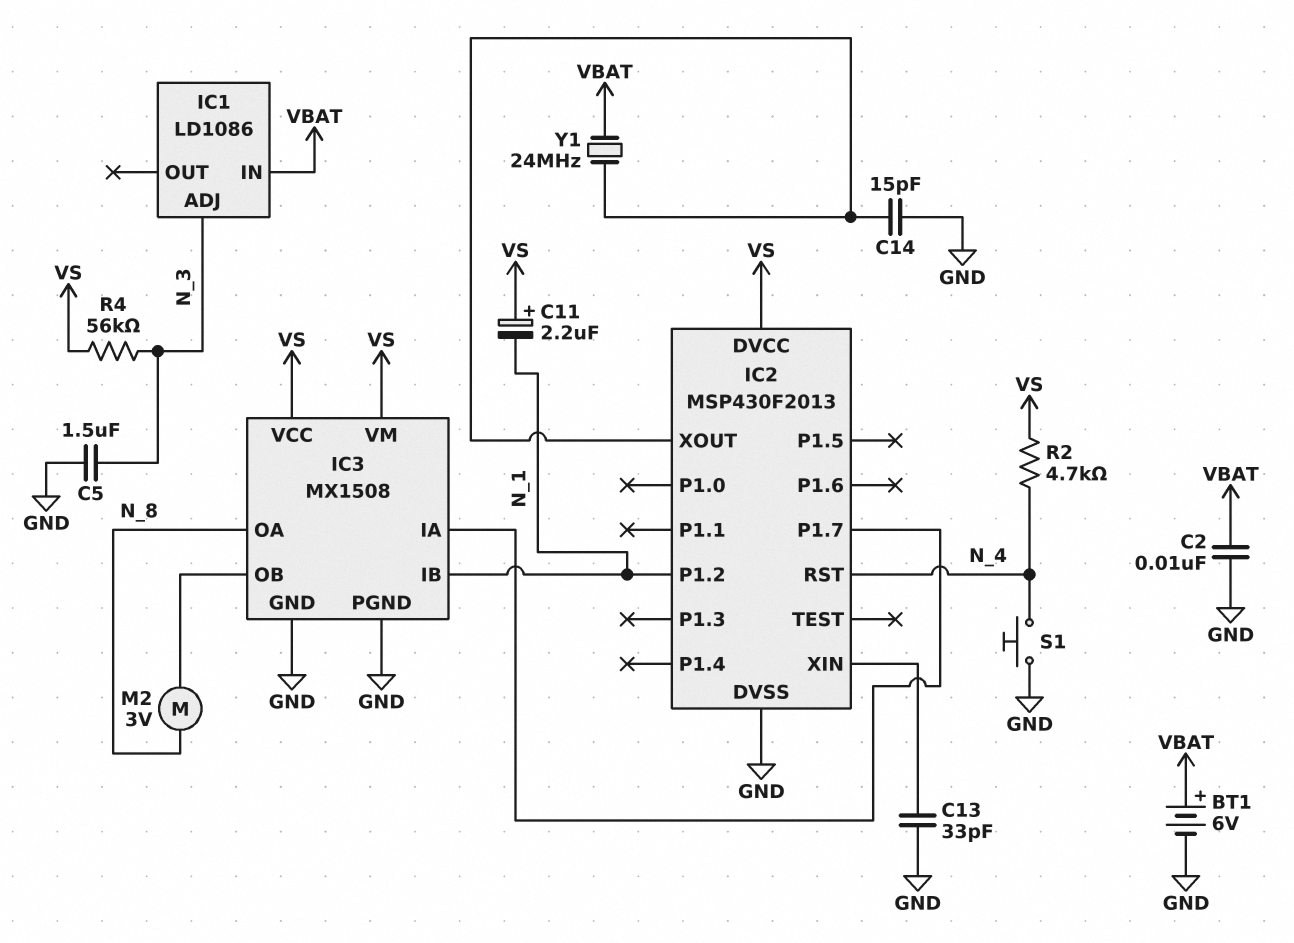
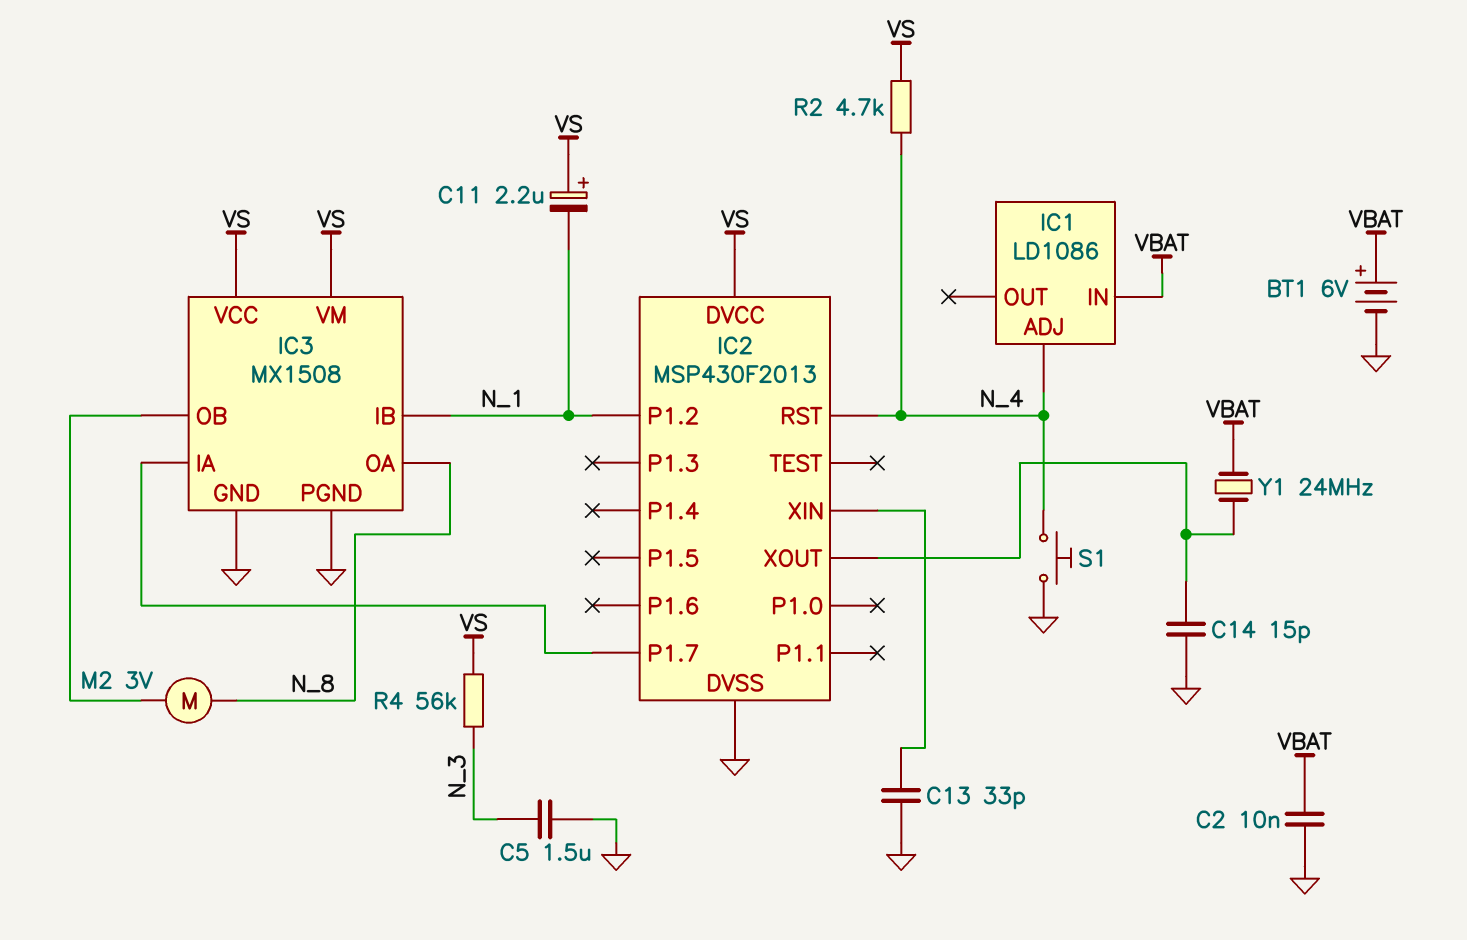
IC1 pin ADJ: N_3 -> N_4

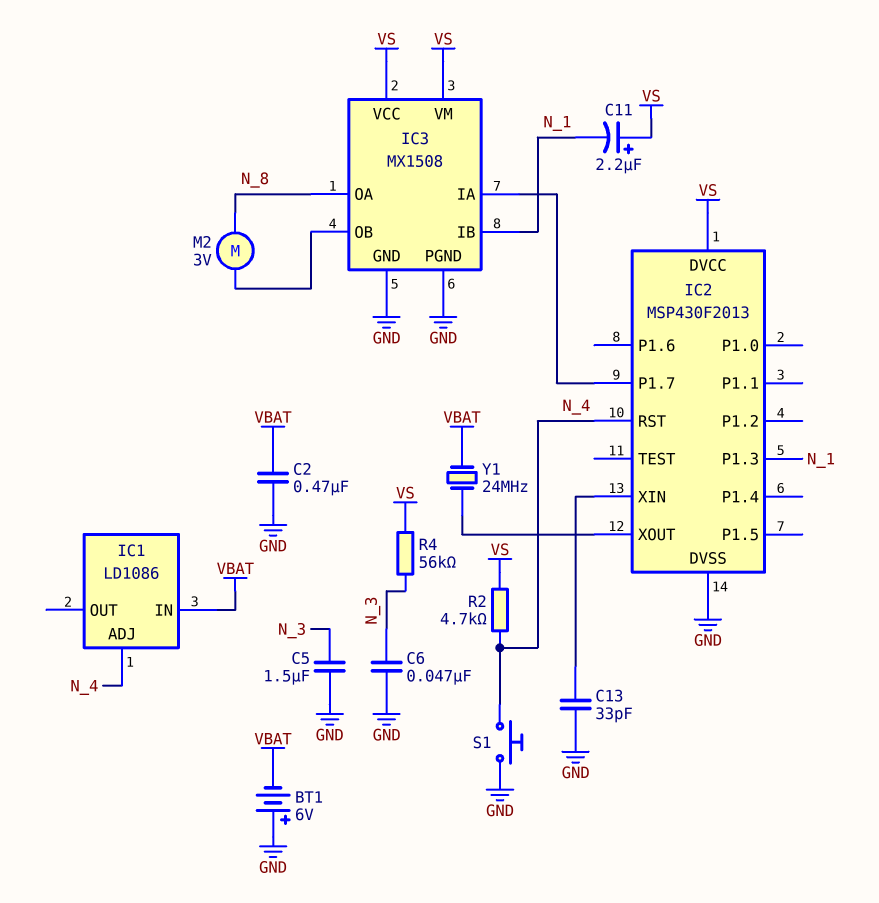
BT1: 6V (plus VBAT, minus GND) -> 6V (plus GND, minus VBAT)
C2: 10nF (GND, VBAT) -> 470nF (GND, VBAT)
C6: none -> 47nF (GND, N_3)
C14: 15pF (GND, IC2/XOUT) -> none
IC2 pin P1.2: N_1 -> none
IC2 pin P1.3: none -> N_1

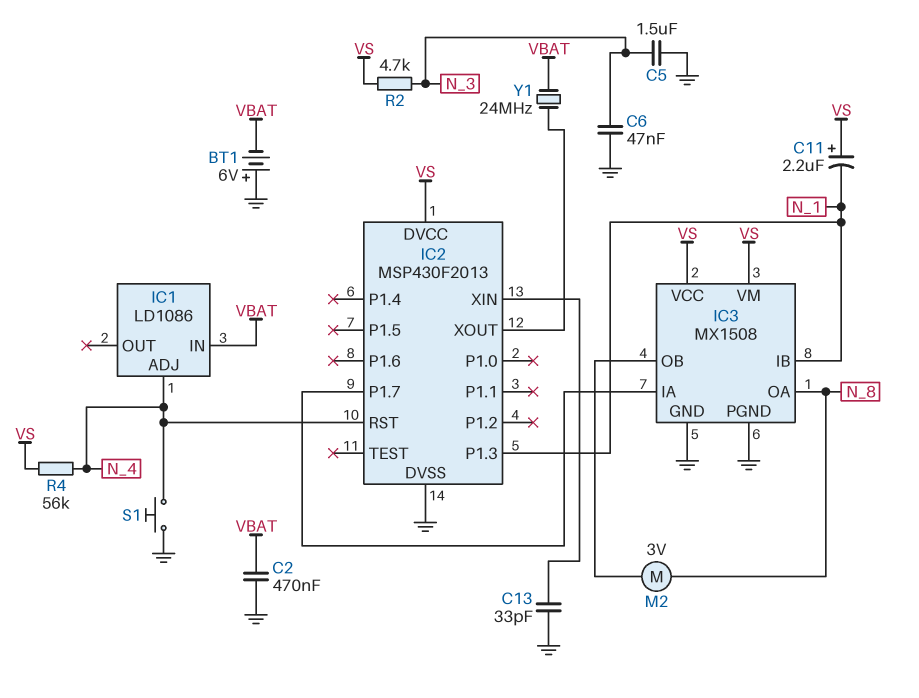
R2: 4.7k (N_4, VS) -> 4.7k (N_3, VS)
R4: 56k (N_3, VS) -> 56k (N_4, VS)

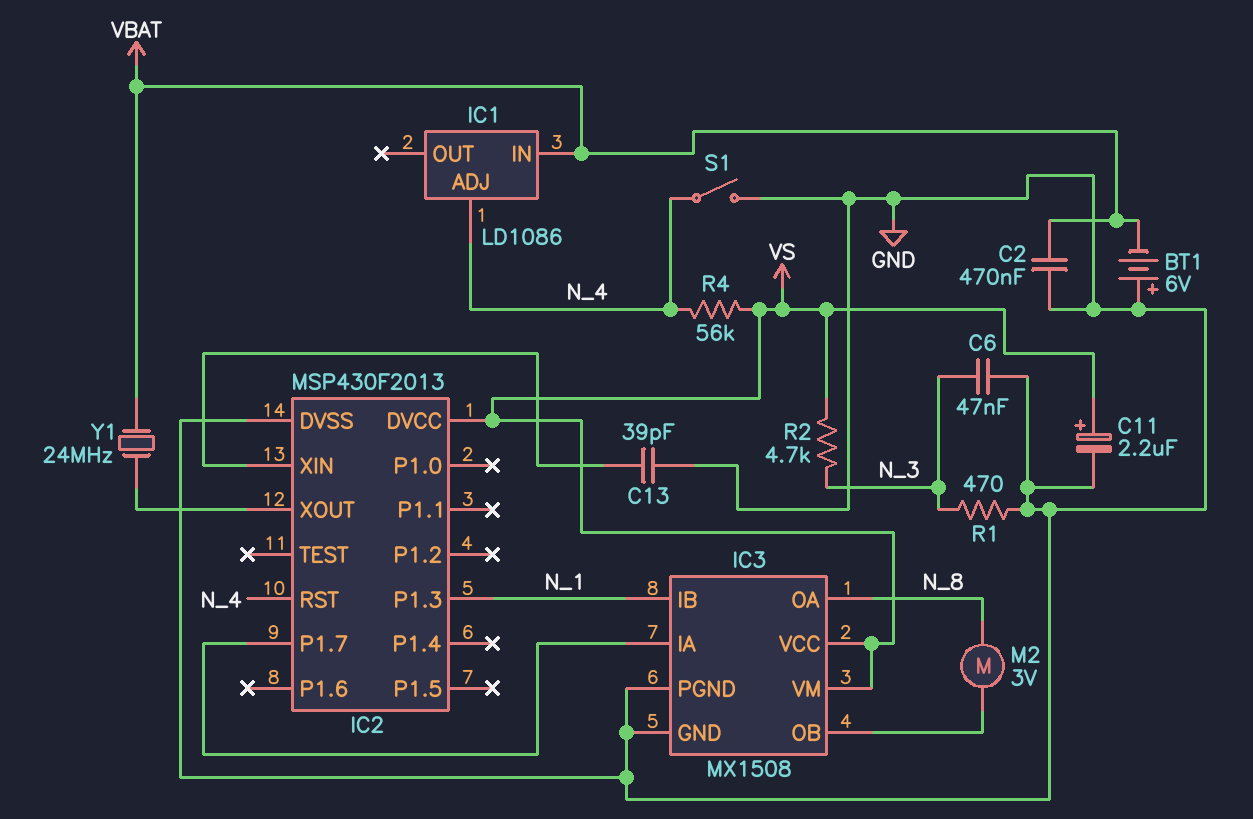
C5: 1.5uF (GND, N_3) -> none
C11: 2.2uF (plus VS, minus N_1) -> 2.2uF (plus VS, minus GND)
C13: 33pF (GND, IC2/XIN) -> 39pF (GND, IC2/XIN)
R1: none -> 470 (GND, N_3)
S1: button (GND, N_4) -> switch (GND, N_4)

